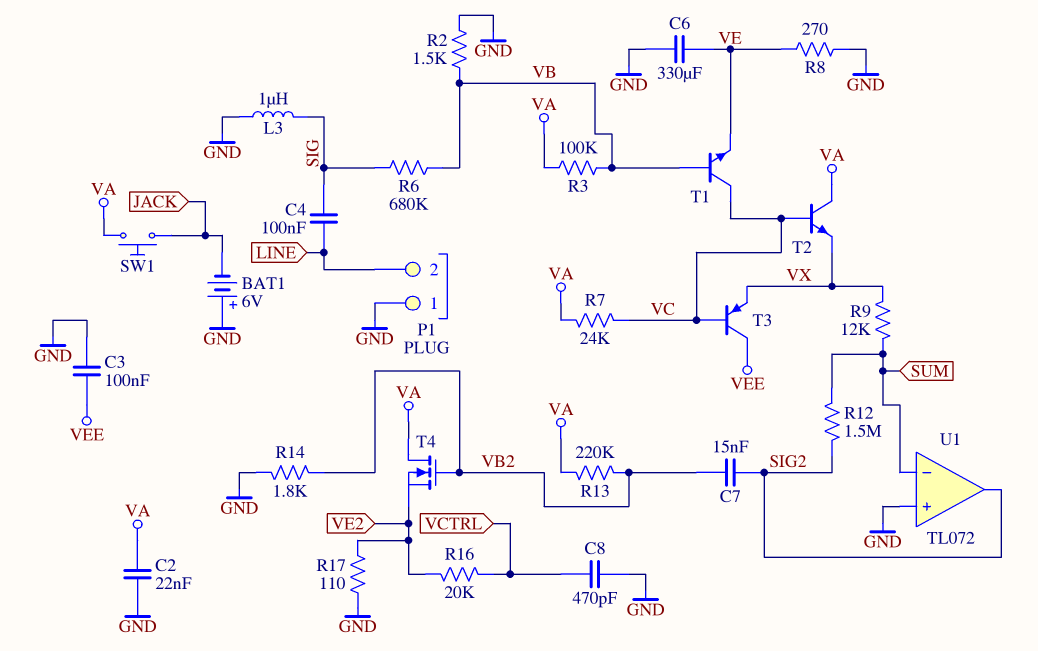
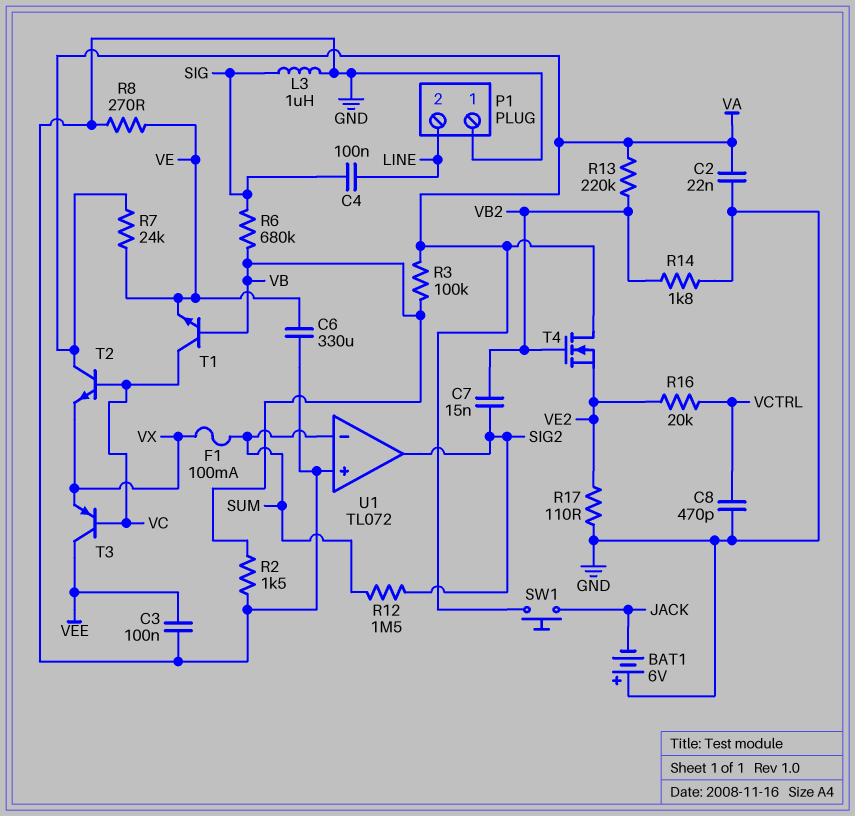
F1: none -> 100mA (SUM, VX)
R7: 24k (VA, VC) -> 24k (VA, VE)
R9: 12k (SUM, VX) -> none

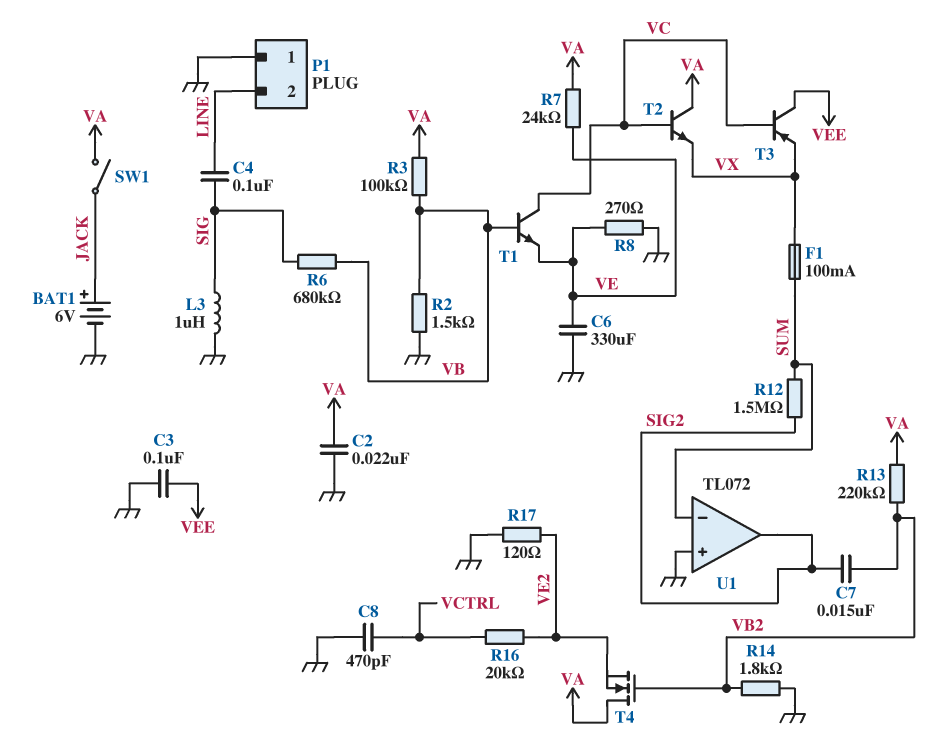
BAT1: 6V (plus GND, minus JACK) -> 6V (plus JACK, minus GND)
R17: 110 (GND, VE2) -> 120 (GND, VE2)
SW1: button (JACK, VA) -> switch (JACK, VA)

